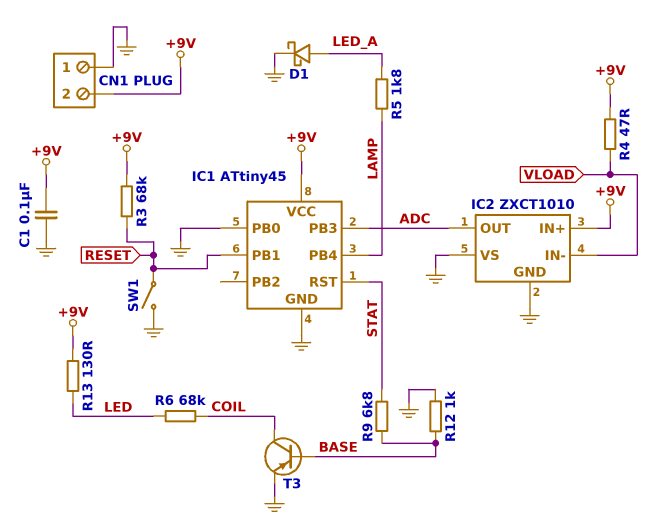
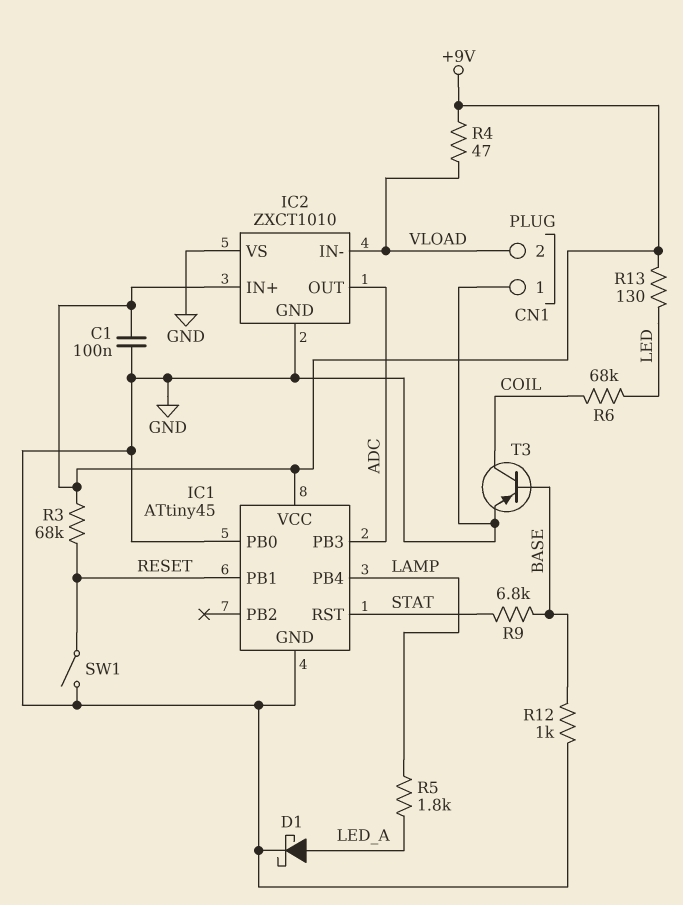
CN1 pin 2: +9V -> VLOAD

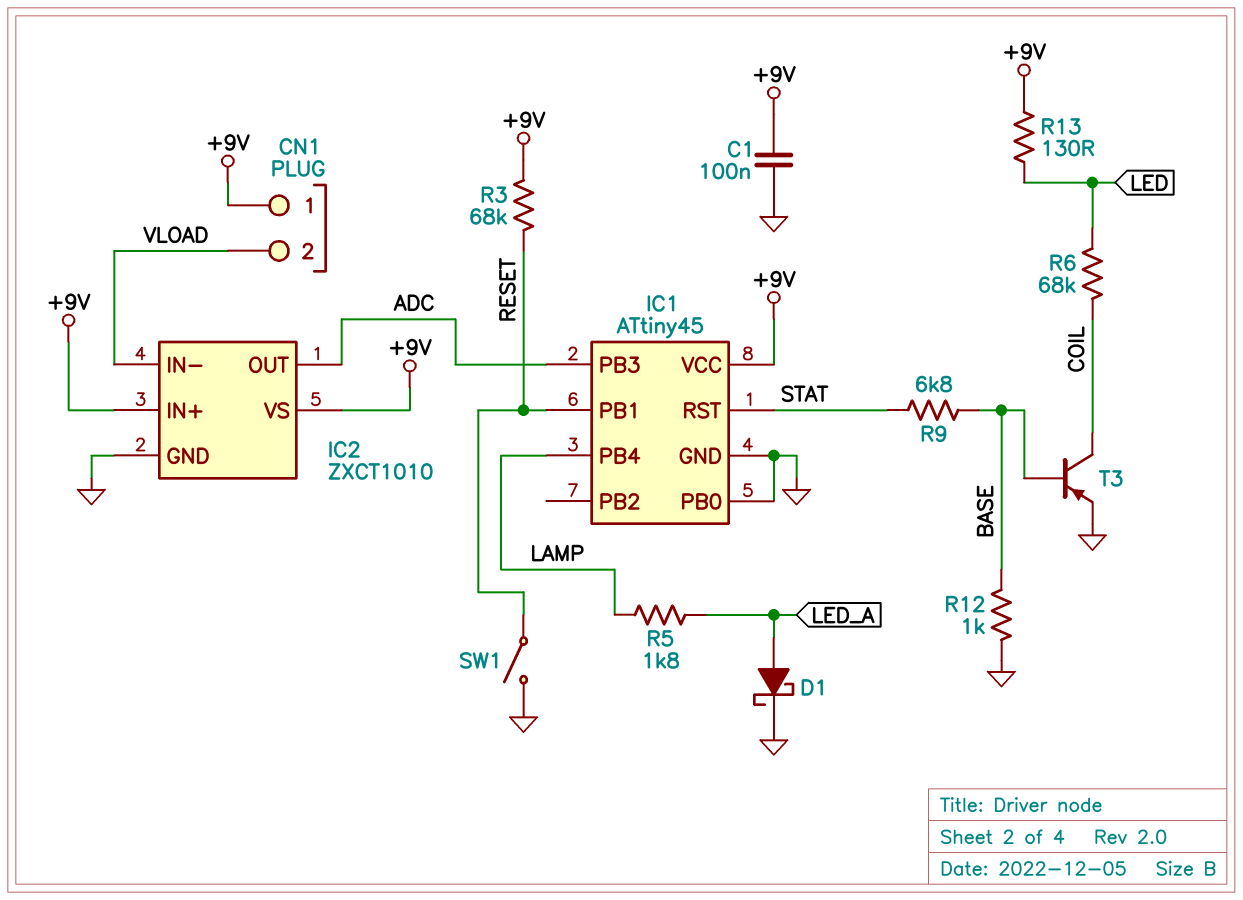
CN1 pin 1: GND -> +9V
IC2 pin VS: GND -> +9V
R4: 47 (+9V, VLOAD) -> none

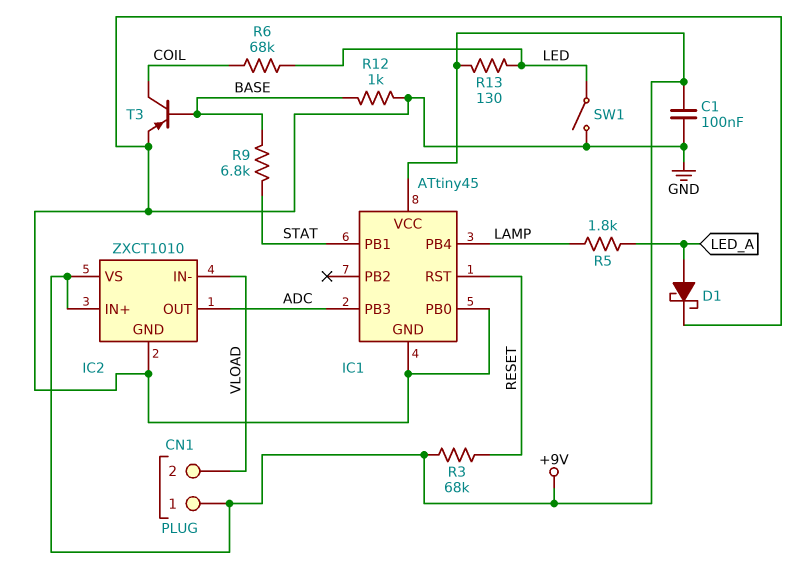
IC1 pin PB1: RESET -> STAT
IC1 pin RST: STAT -> RESET
SW1: switch (GND, RESET) -> switch (GND, LED)

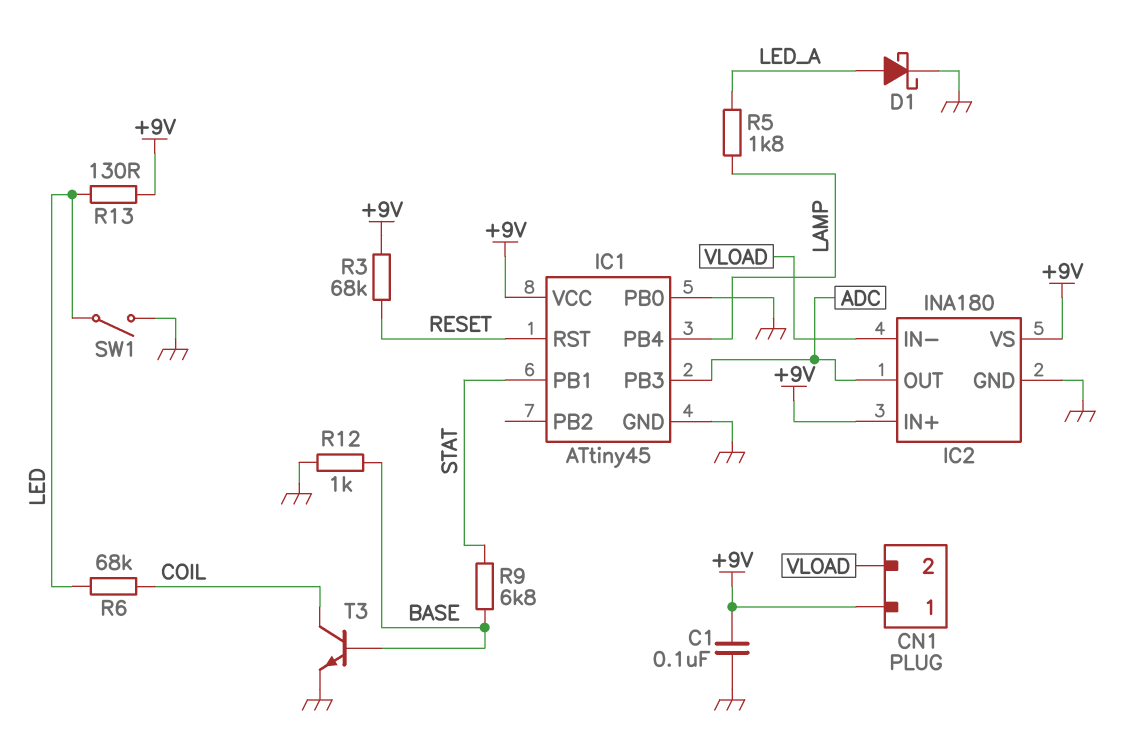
IC2: ZXCT1010 -> INA180
T3: PNP (B BASE, C COIL, E GND) -> NPN (B BASE, C COIL, E GND)

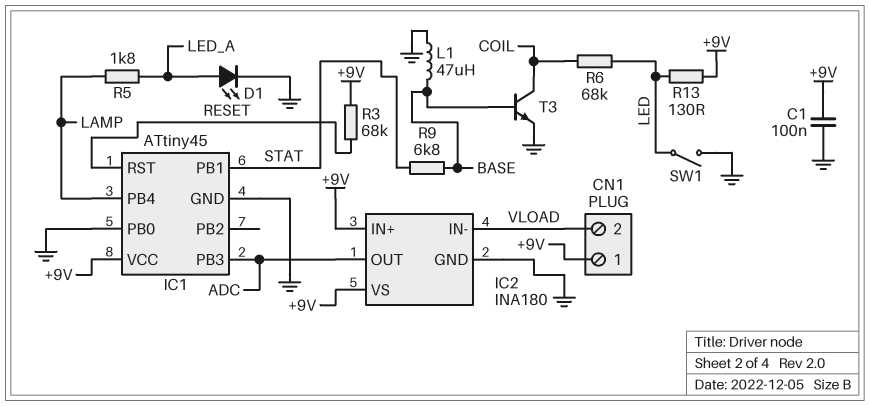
D1: schottky (A LED_A, K GND) -> LED (A LED_A, K GND)
L1: none -> 47uH (BASE, GND)
R12: 1k (BASE, GND) -> none

